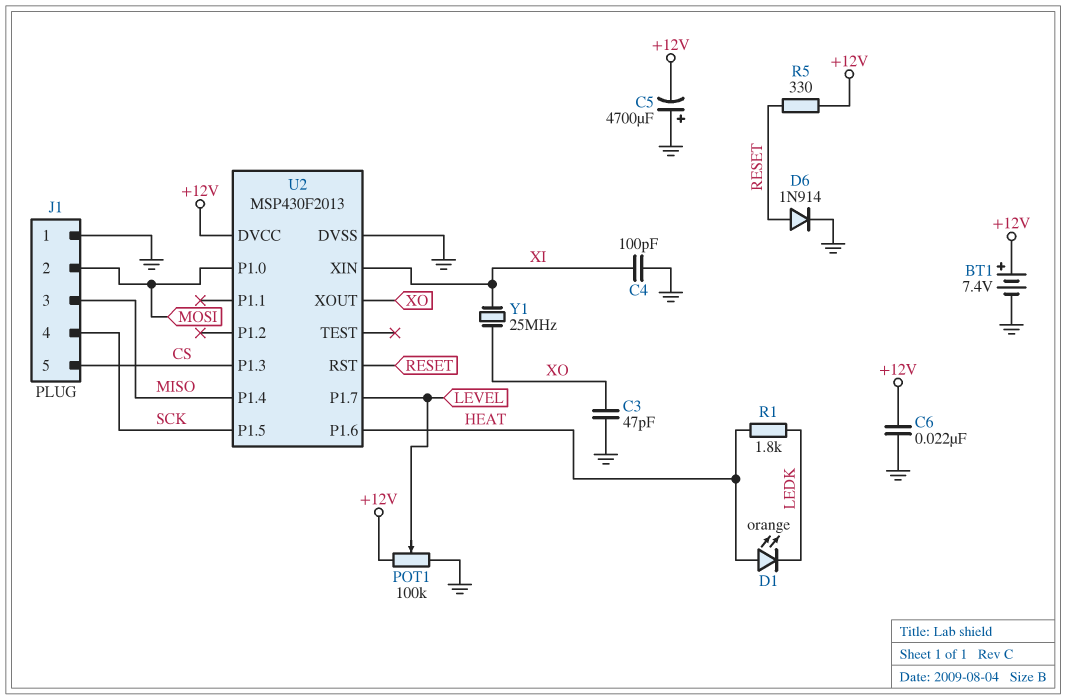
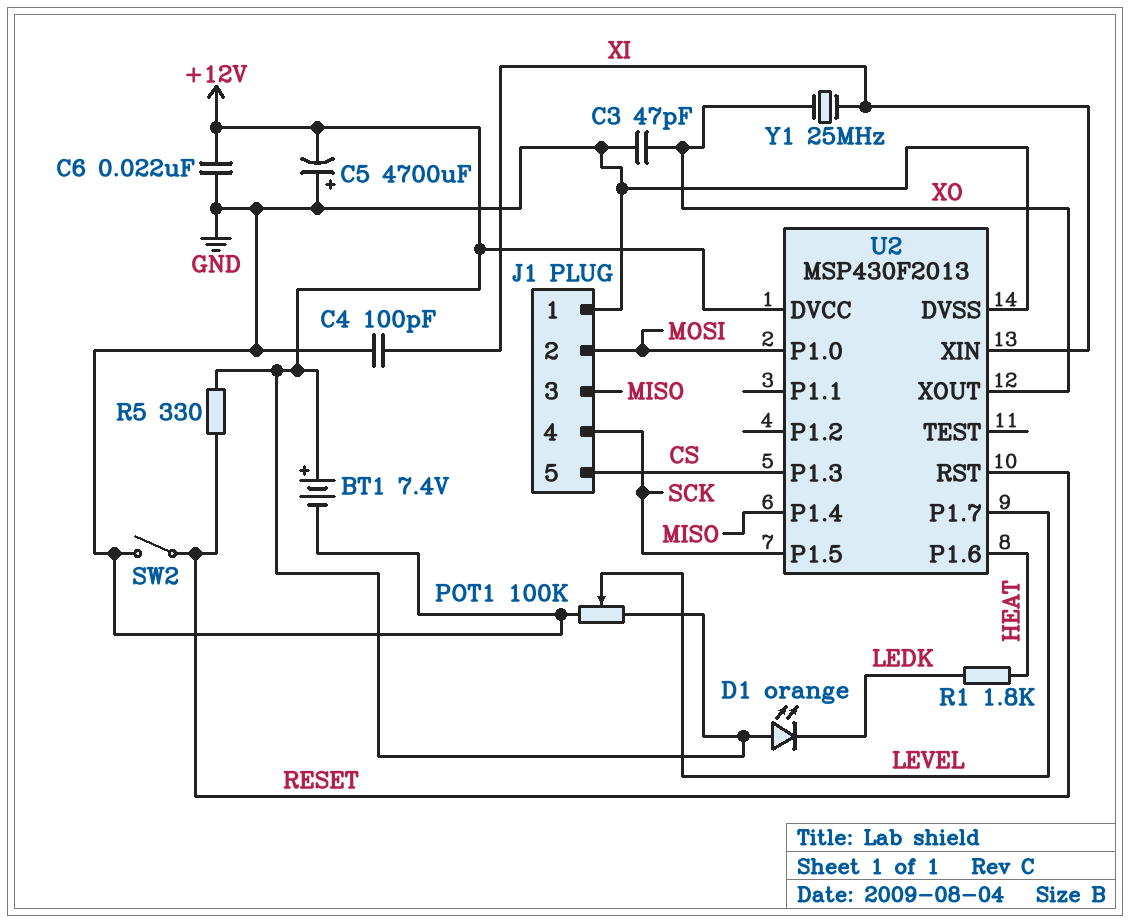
D1: LED orange (A HEAT, K LEDK) -> LED orange (A +12V, K LEDK)
D6: diode 1N914 (A RESET, K GND) -> none
SW2: none -> switch (GND, RESET)

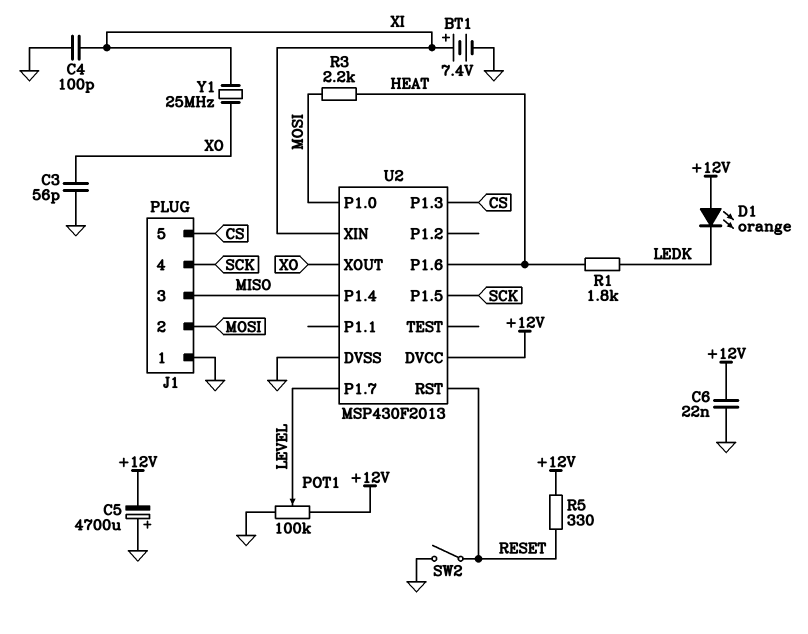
BT1: 7.4V (plus +12V, minus GND) -> 7.4V (plus XI, minus GND)
C3: 47pF (GND, XO) -> 56pF (GND, XO)
R3: none -> 2.2k (HEAT, MOSI)

